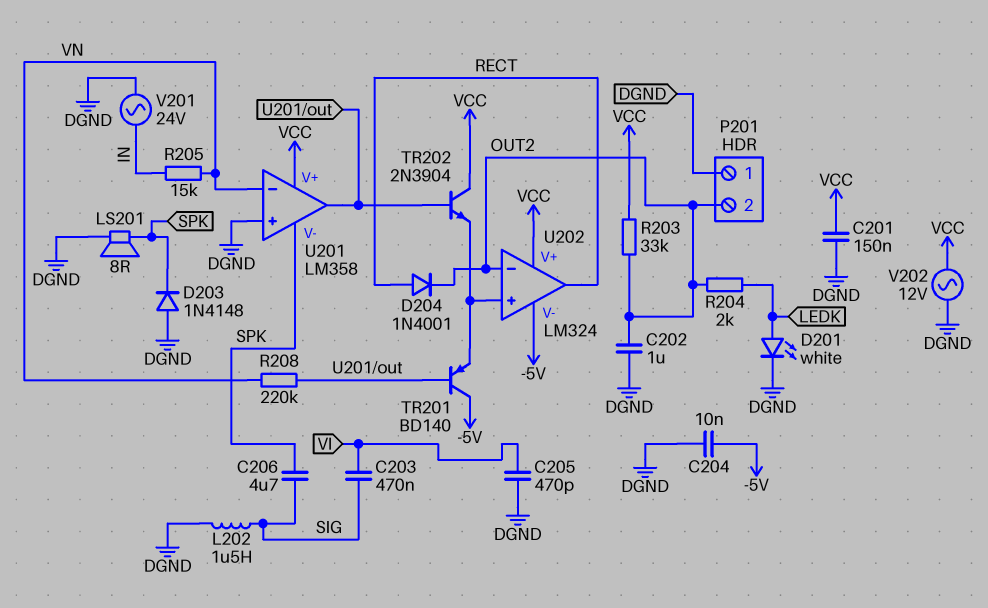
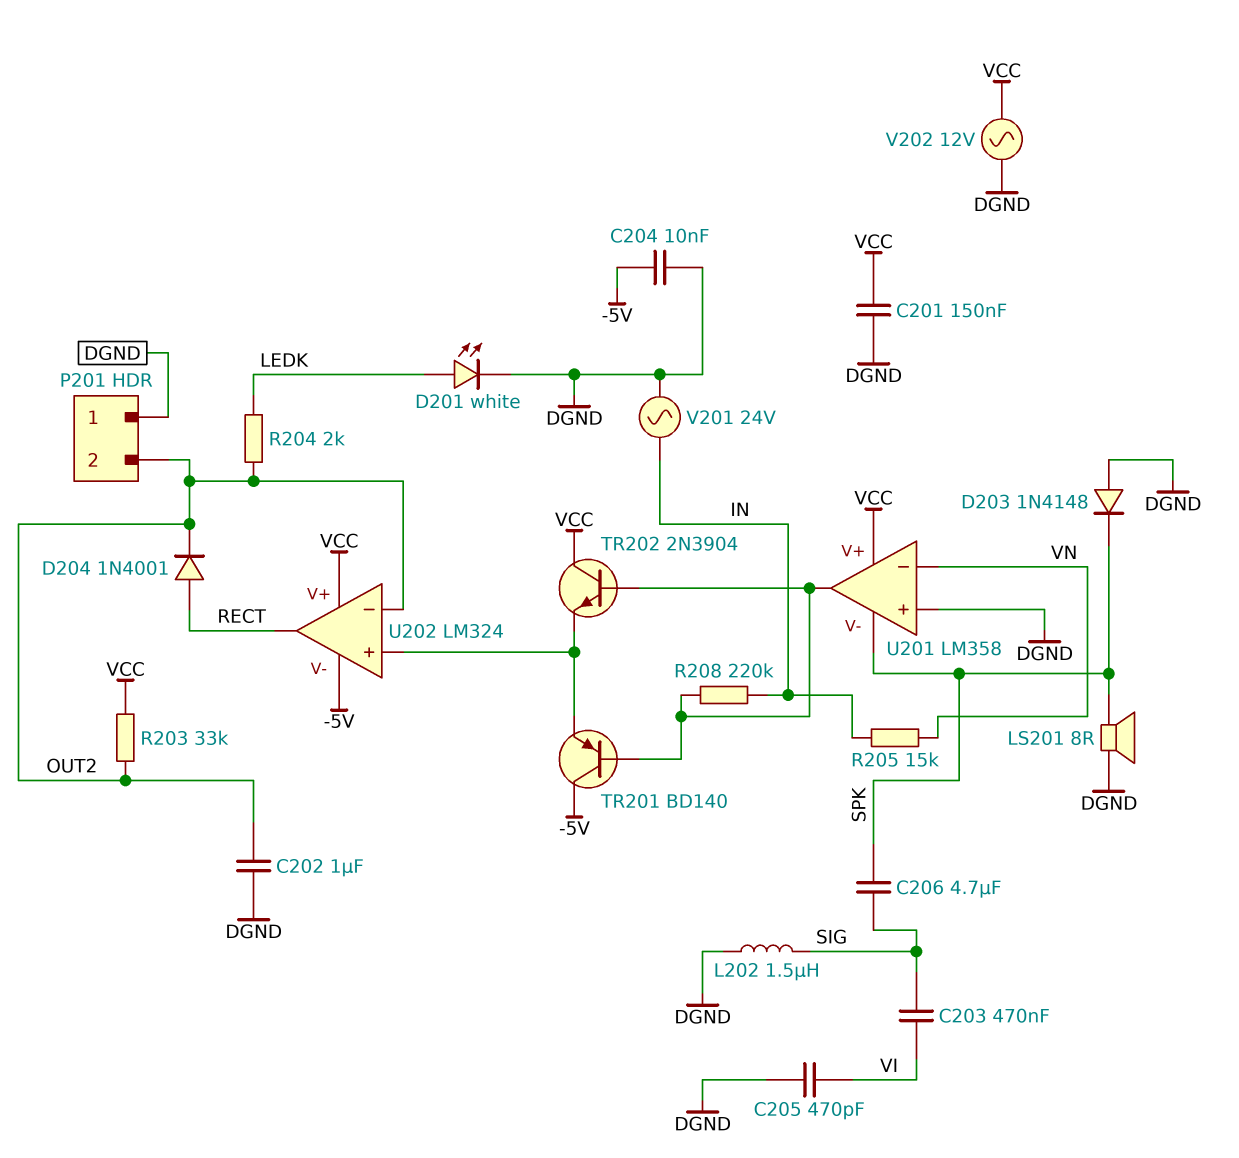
R208: 220k (U201/out, VN) -> 220k (IN, U201/out)

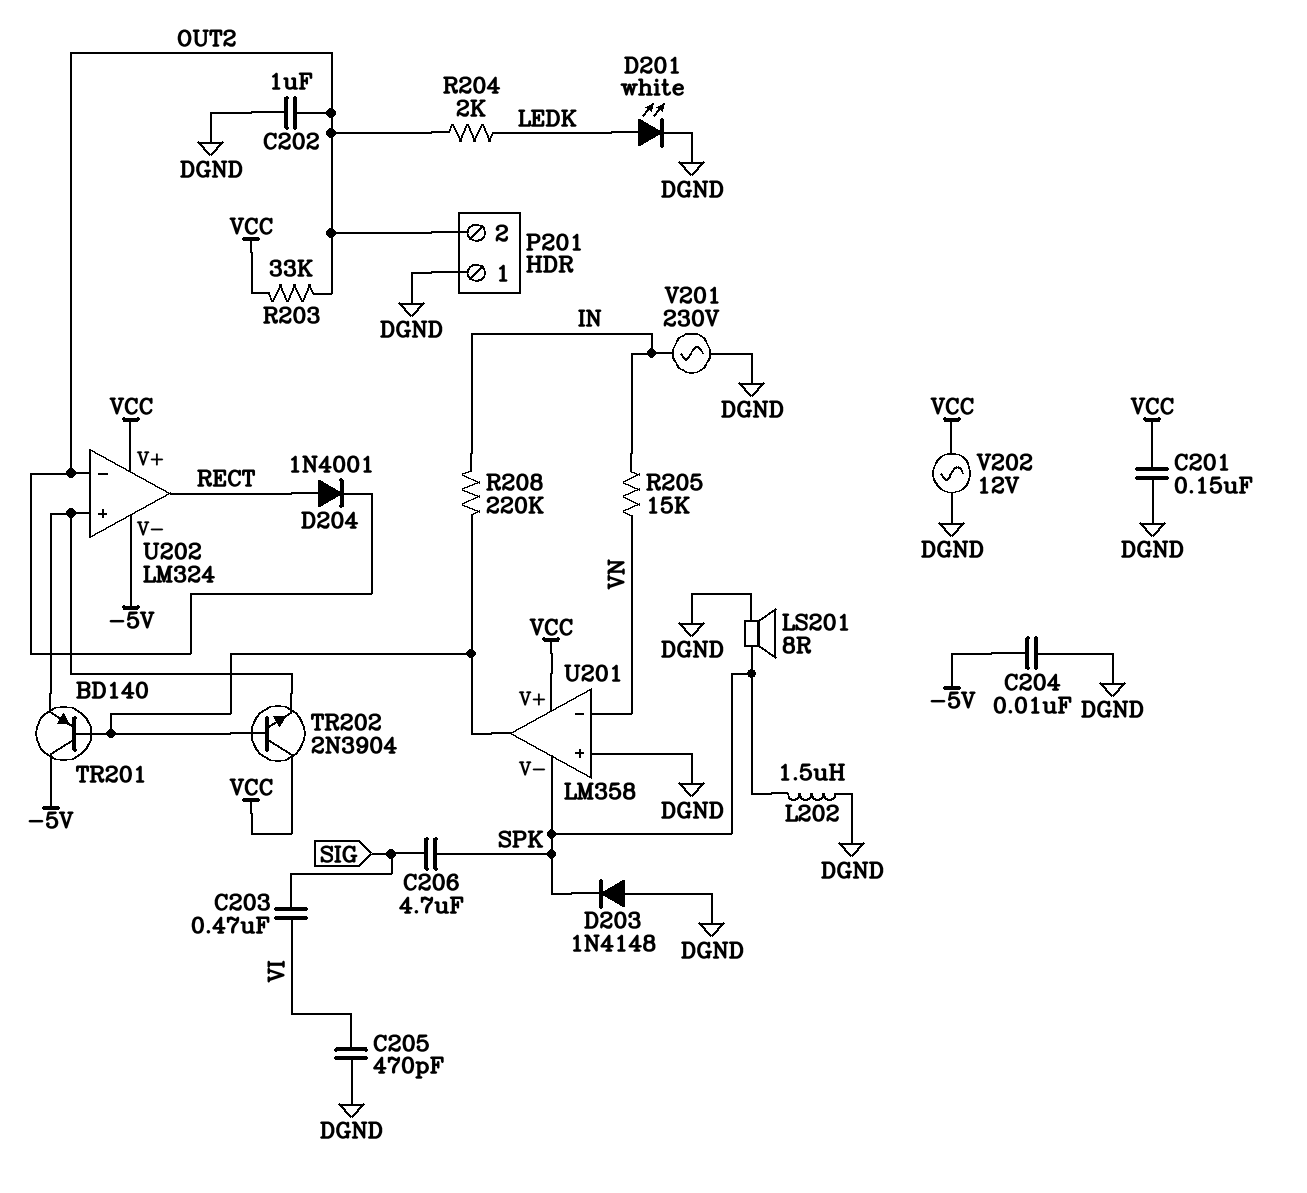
L202: 1.5uH (DGND, SIG) -> 1.5uH (DGND, SPK)
V201: AC 24V (DGND, IN) -> AC 230V (DGND, IN)

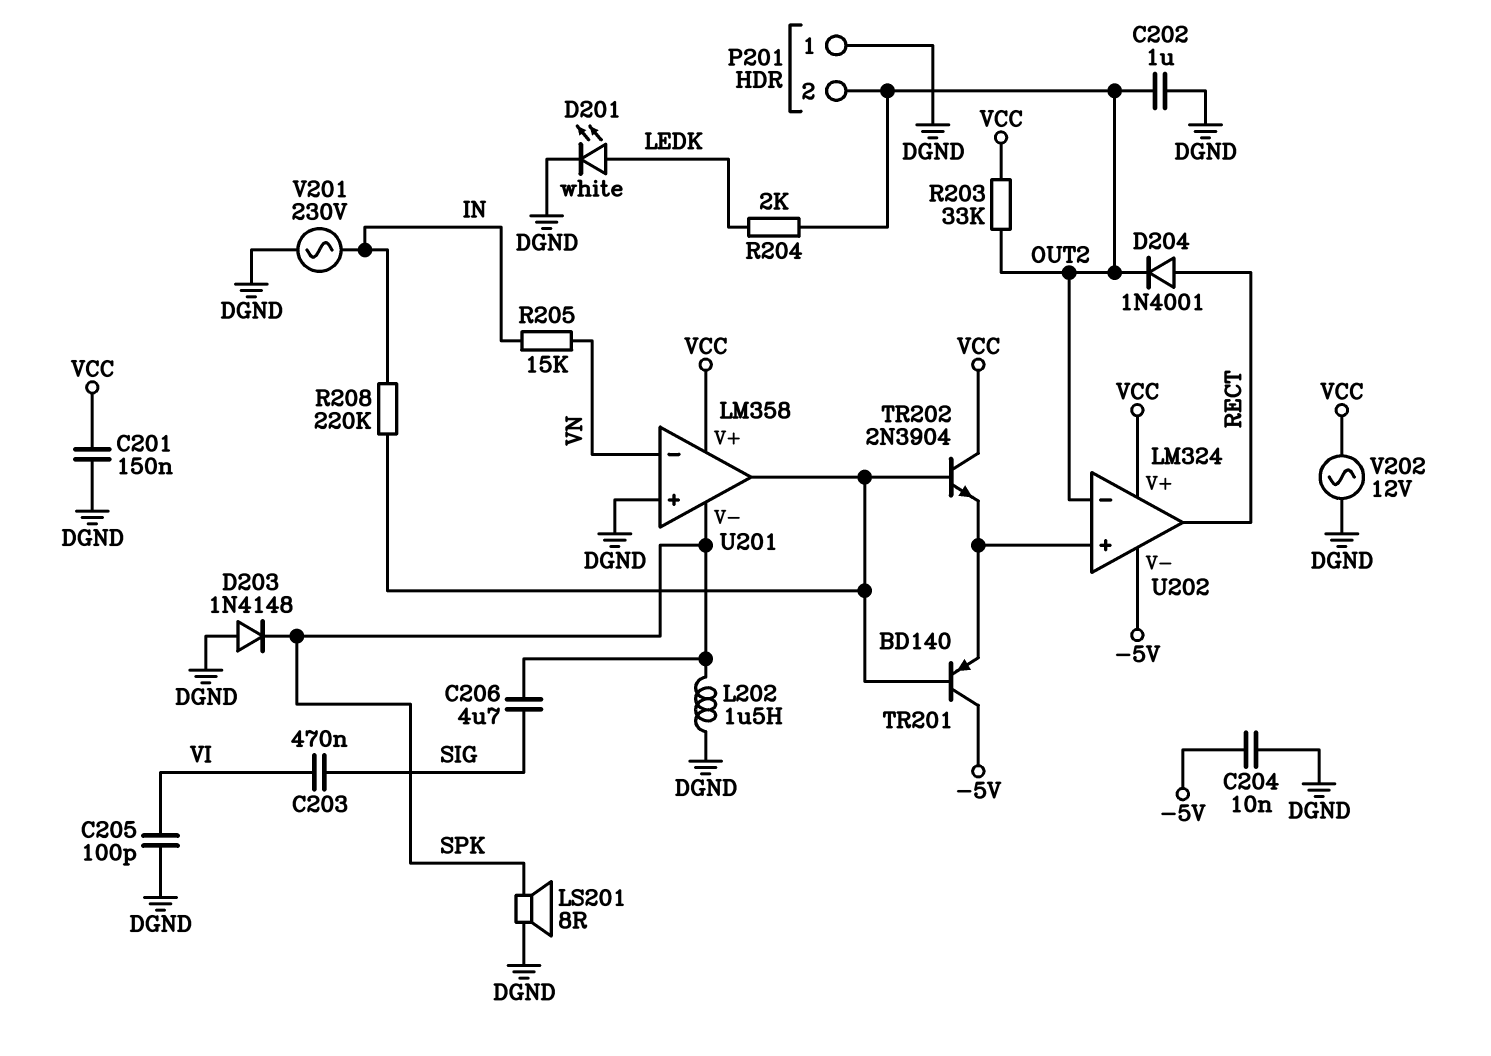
C205: 470pF (DGND, VI) -> 100pF (DGND, VI)

